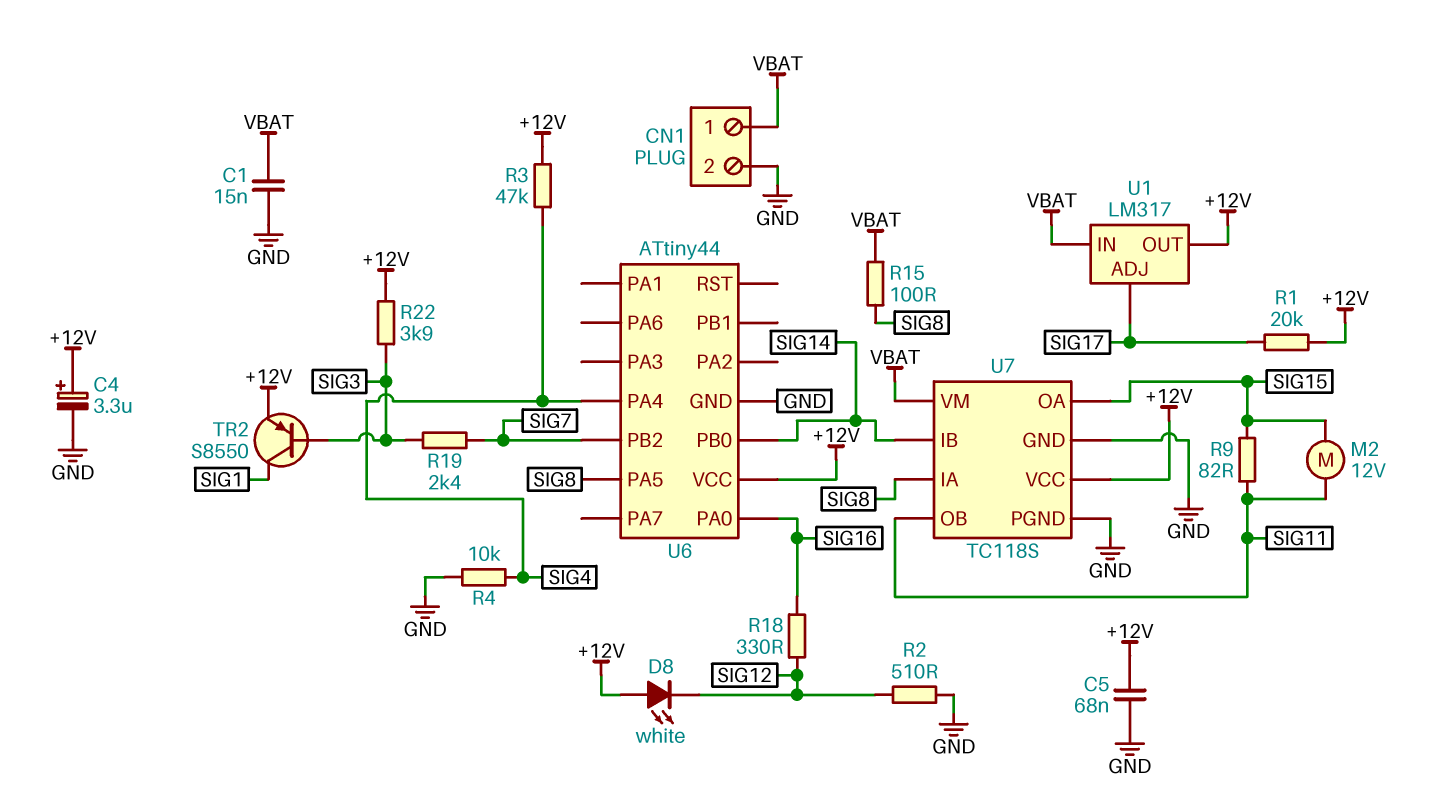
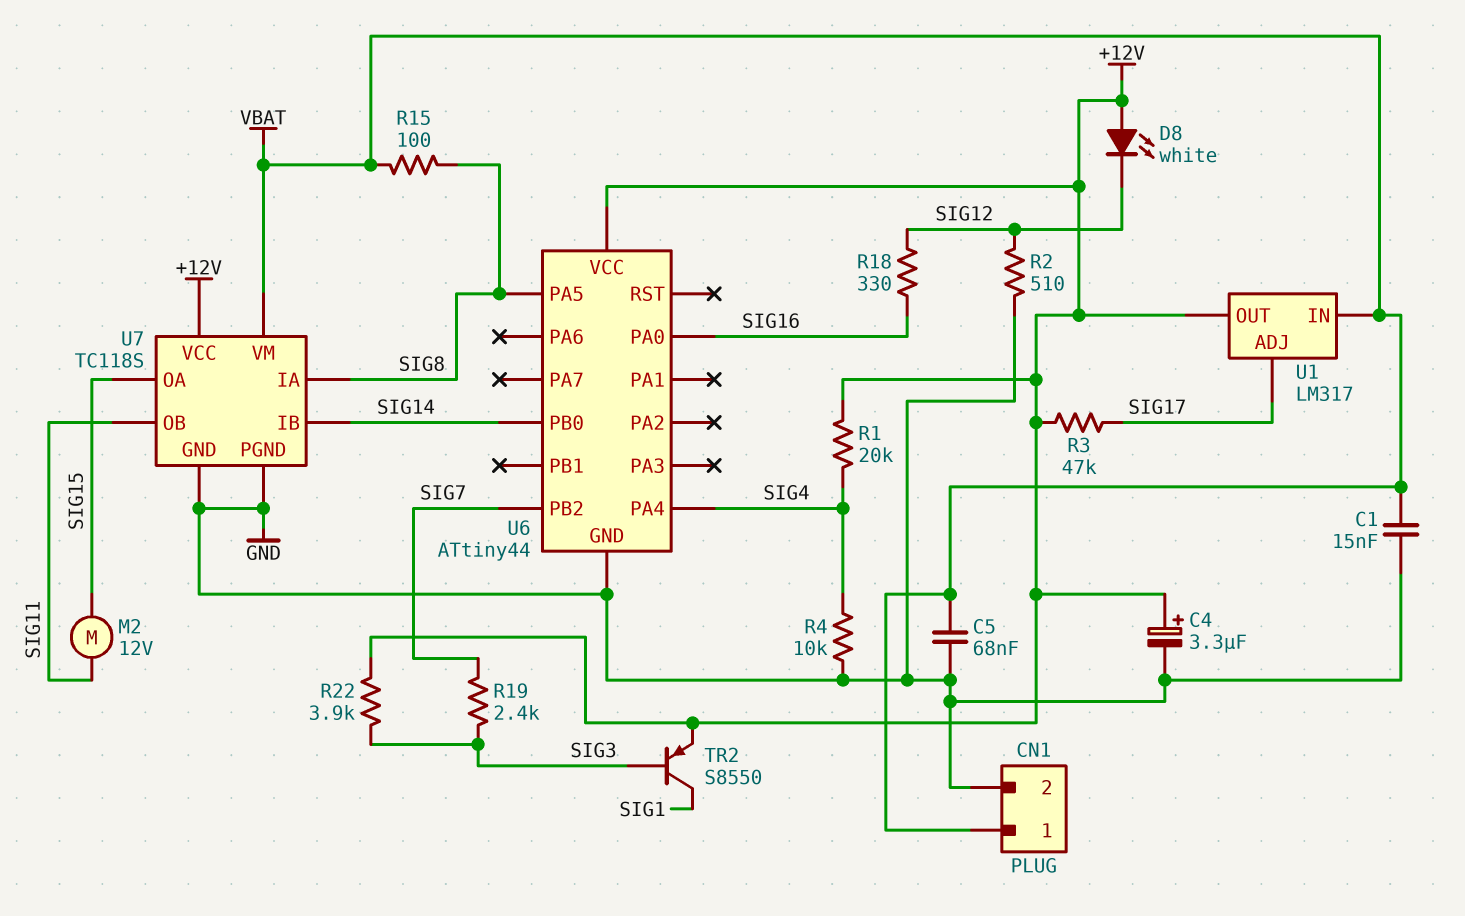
C5: 68nF (+12V, GND) -> 68nF (GND, VBAT)
R1: 20k (+12V, SIG17) -> 20k (+12V, SIG4)
R3: 47k (+12V, SIG4) -> 47k (+12V, SIG17)
R9: 82 (SIG11, SIG15) -> none

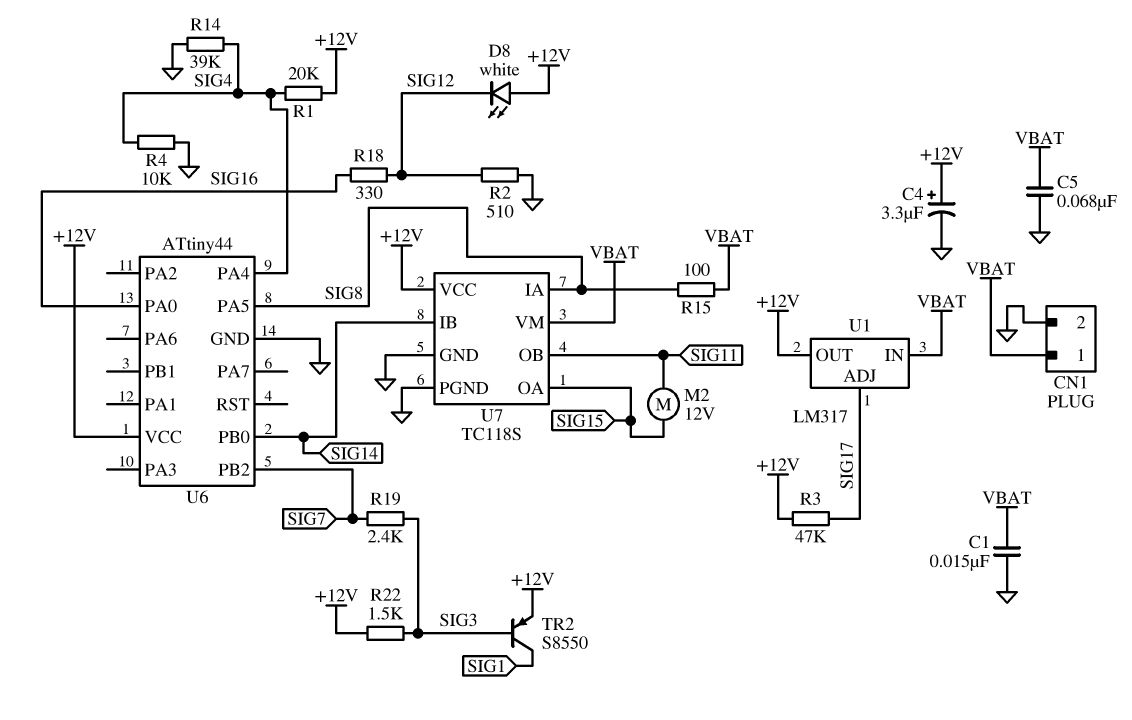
R14: none -> 39k (GND, SIG4)
R22: 3.9k (+12V, SIG3) -> 1.5k (+12V, SIG3)

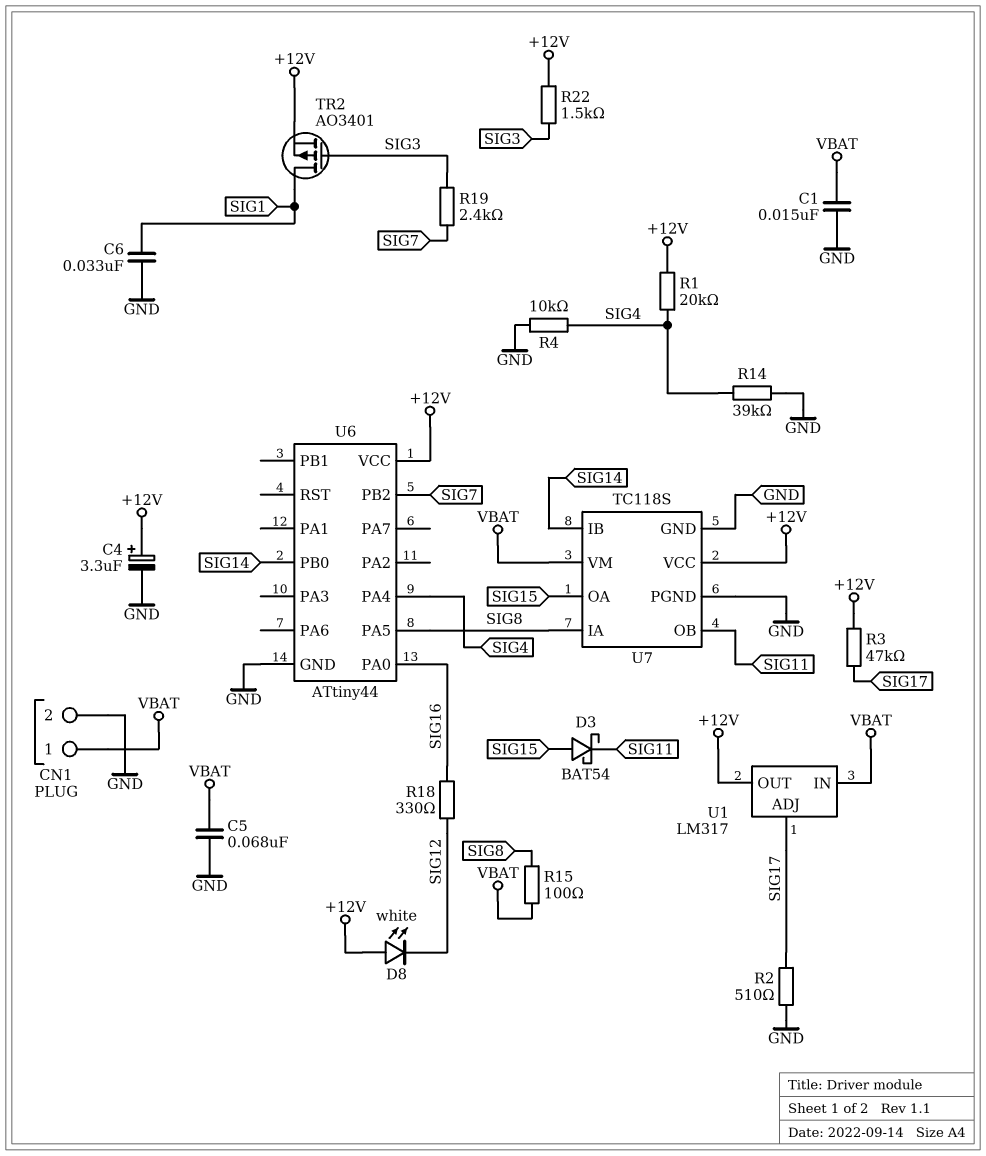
C6: none -> 33nF (GND, SIG1)
D3: none -> schottky BAT54 (A SIG15, K SIG11)
M2: motor 12V (SIG11, SIG15) -> none
R2: 510 (GND, SIG12) -> 510 (GND, SIG17)
TR2: PNP S8550 (B SIG3, C SIG1, E +12V) -> PMOS AO3401 (G SIG3, D SIG1, S +12V)

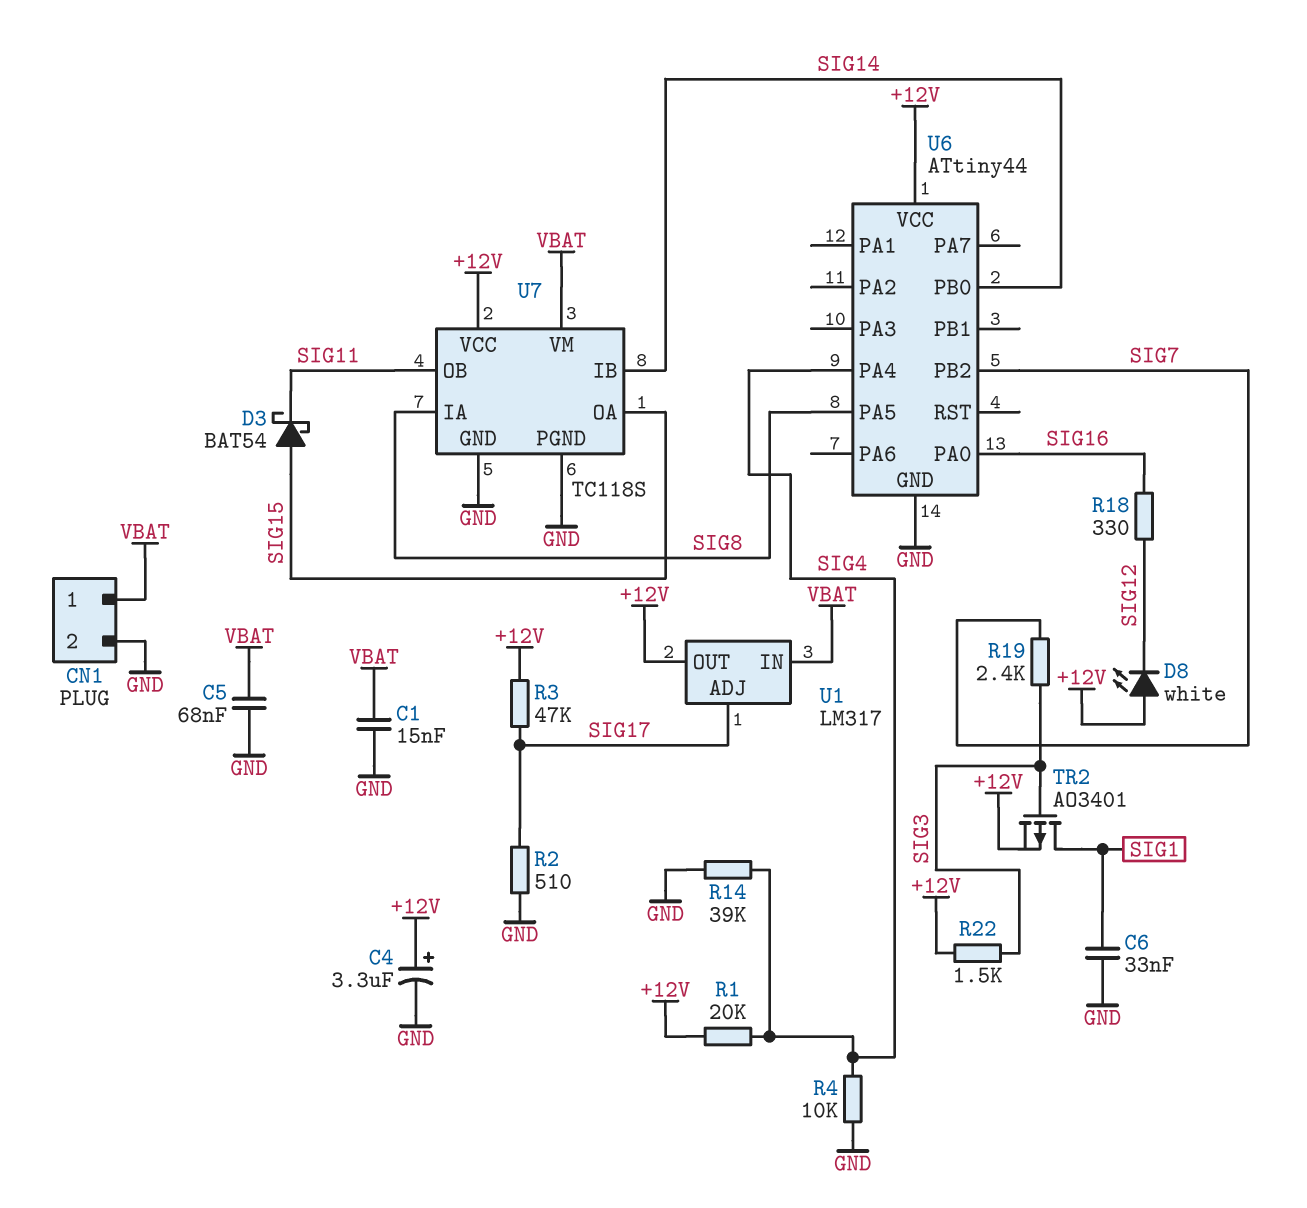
R15: 100 (SIG8, VBAT) -> none

